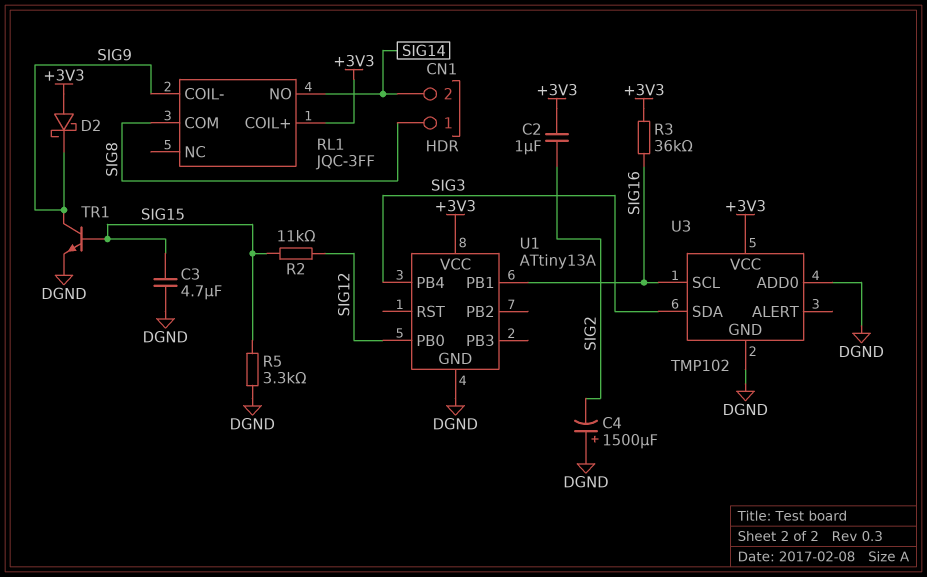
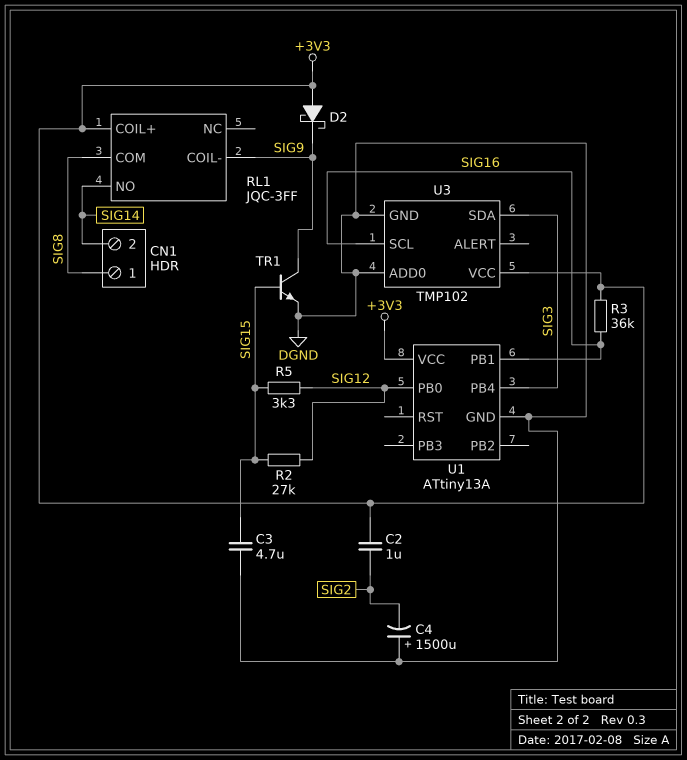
R2: 11k (SIG12, SIG15) -> 27k (SIG12, SIG15)
R5: 3.3k (DGND, SIG15) -> 3.3k (SIG12, SIG15)

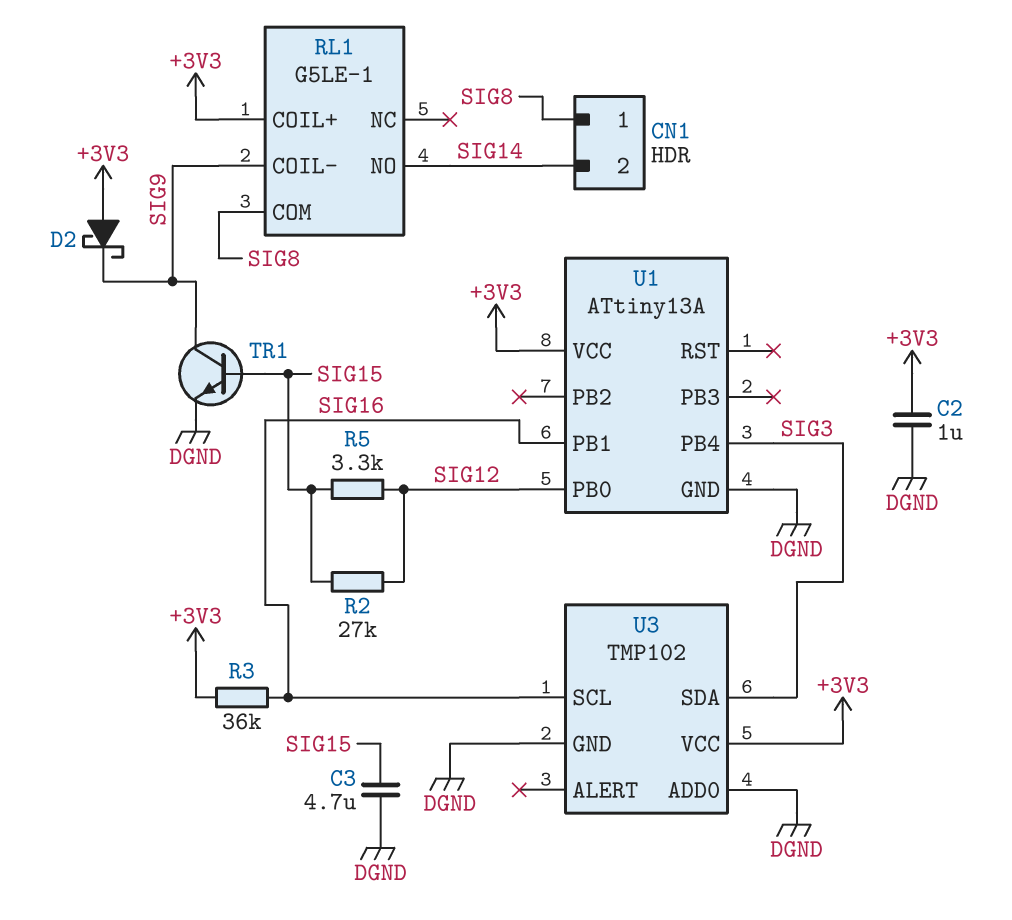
C2: 1uF (+3V3, SIG2) -> 1uF (+3V3, DGND)
C4: 1500uF (plus DGND, minus SIG2) -> none
RL1: JQC-3FF -> G5LE-1

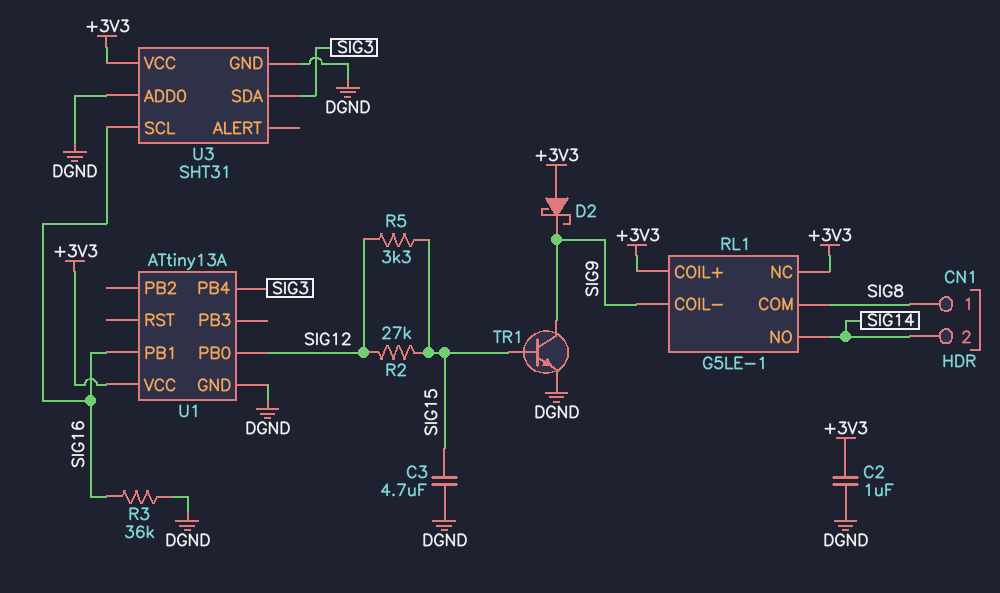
R3: 36k (+3V3, SIG16) -> 36k (DGND, SIG16)
RL1 pin NC: none -> +3V3
U3: TMP102 -> SHT31

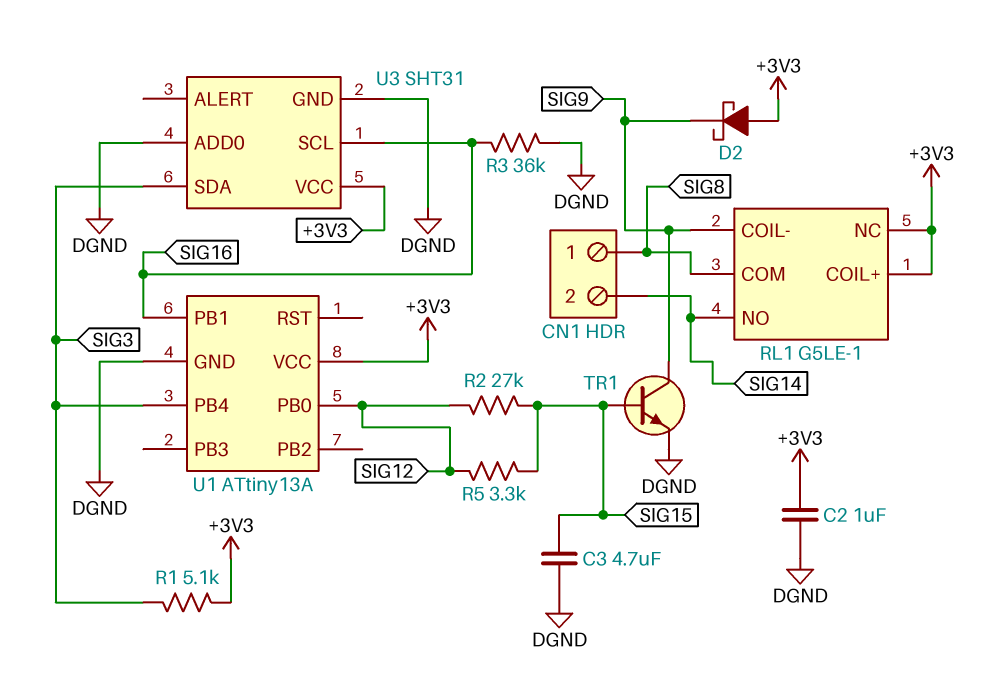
R1: none -> 5.1k (+3V3, SIG3)

